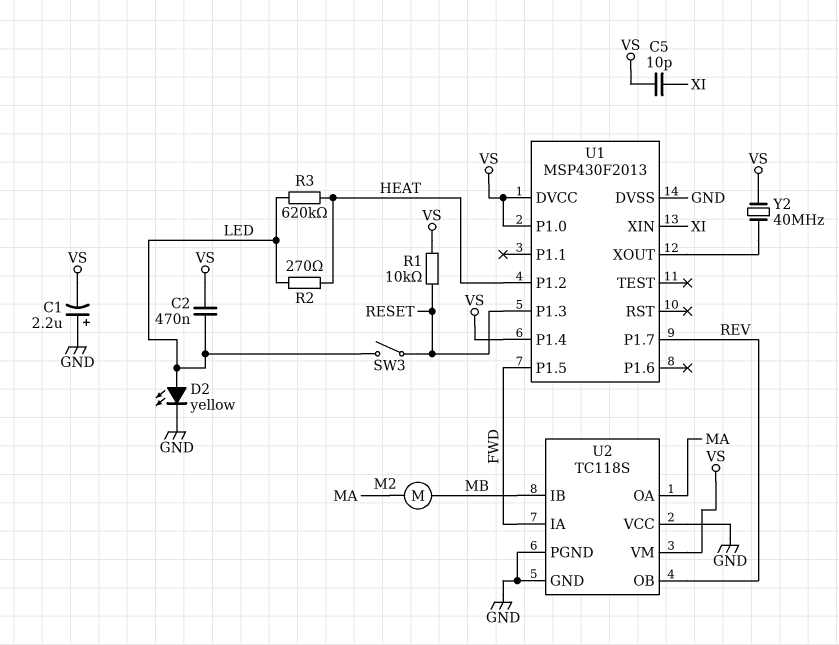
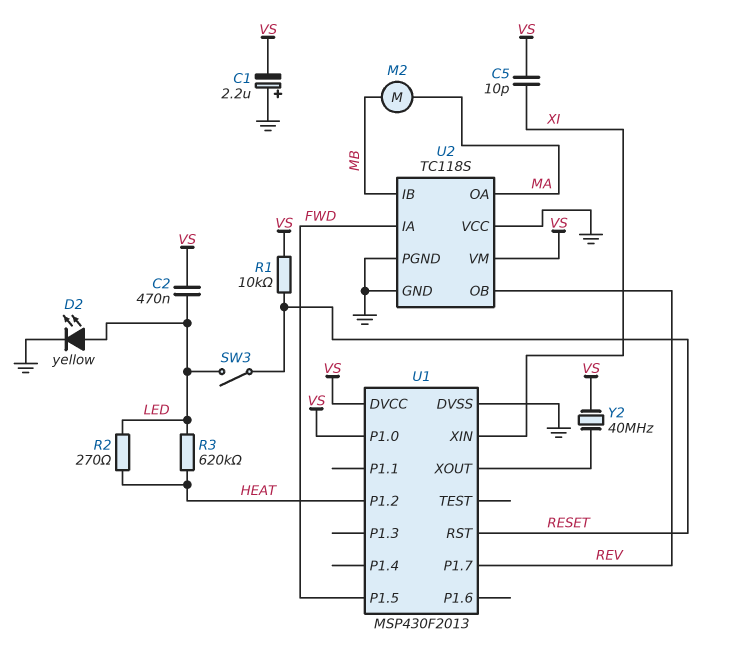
U1 pin P1.3: RESET -> none
U1 pin P1.4: VS -> none
U1 pin RST: none -> RESET

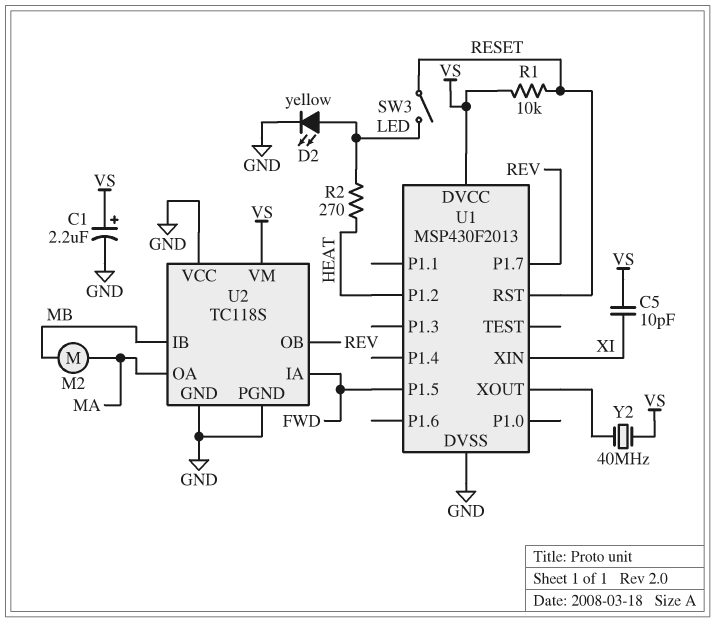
C1: 2.2uF (plus GND, minus VS) -> 2.2uF (plus VS, minus GND)
C2: 470nF (LED, VS) -> none
R3: 620k (HEAT, LED) -> none
U1 pin P1.0: VS -> none

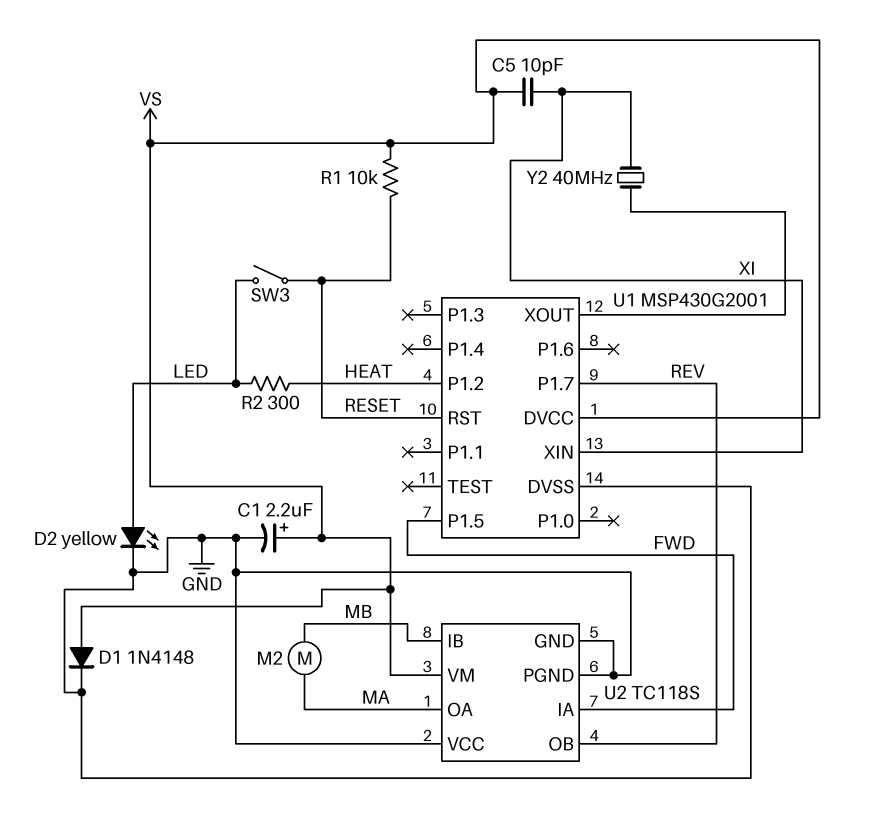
D1: none -> diode 1N4148 (A VS, K GND)
R2: 270 (HEAT, LED) -> 300 (HEAT, LED)
U1: MSP430F2013 -> MSP430G2001
Y2: 40MHz (U1/XOUT, VS) -> 40MHz (U1/XOUT, XI)

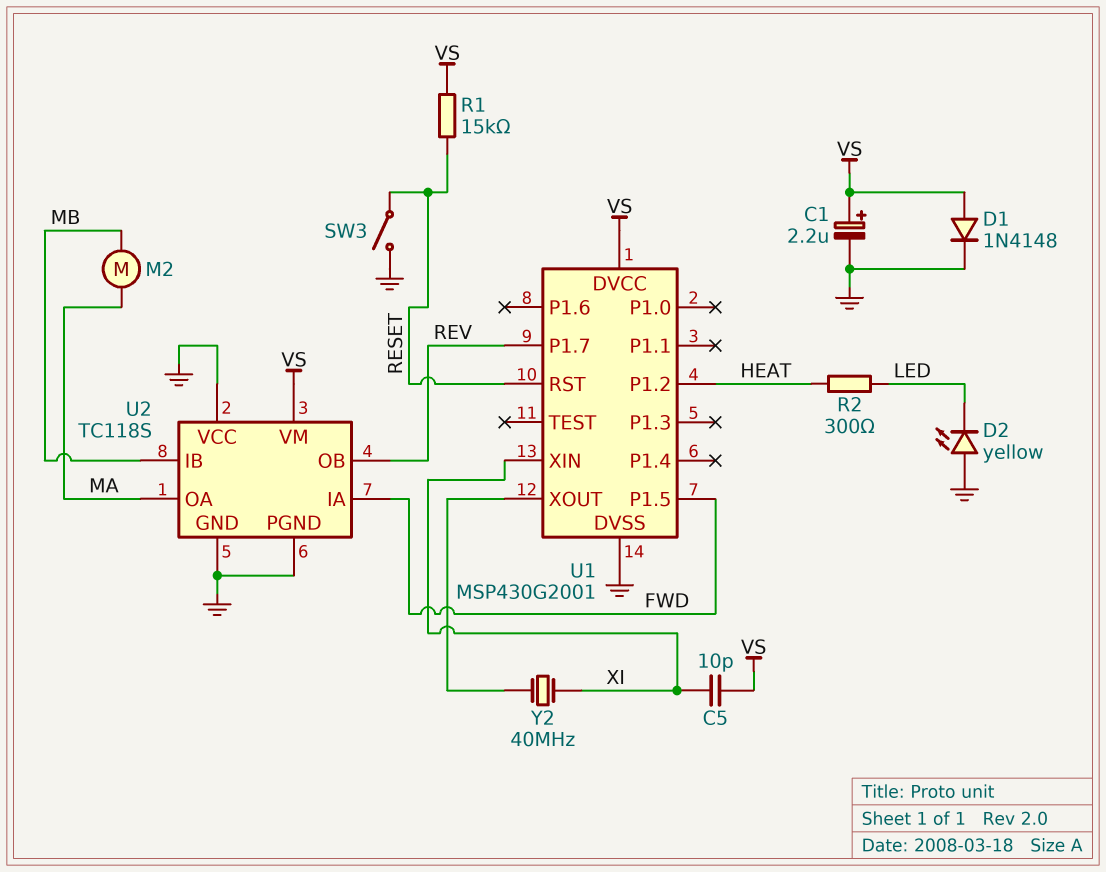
D2: LED yellow (A LED, K GND) -> LED yellow (A GND, K LED)
R1: 10k (RESET, VS) -> 15k (RESET, VS)
SW3: switch (LED, RESET) -> switch (GND, RESET)

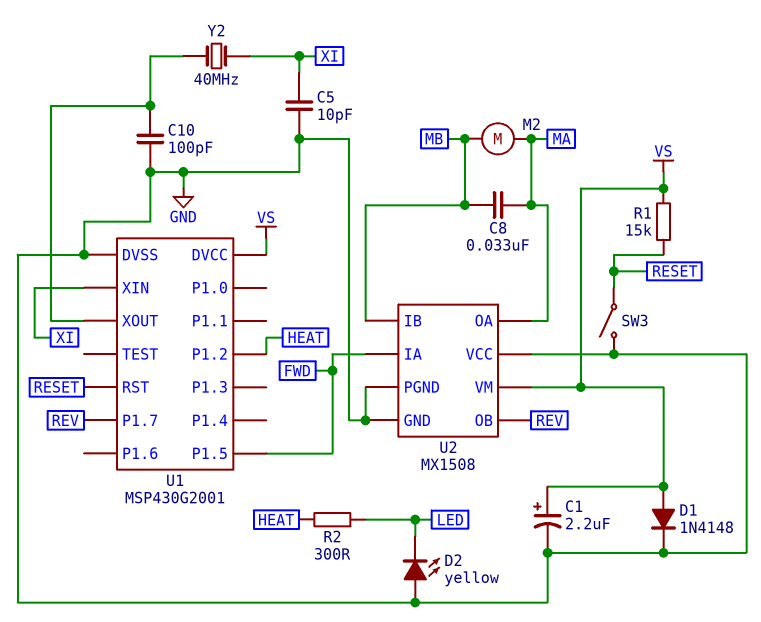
C5: 10pF (VS, XI) -> 10pF (GND, XI)
C8: none -> 33nF (MA, MB)
C10: none -> 100pF (GND, U1/XOUT)
U2: TC118S -> MX1508

